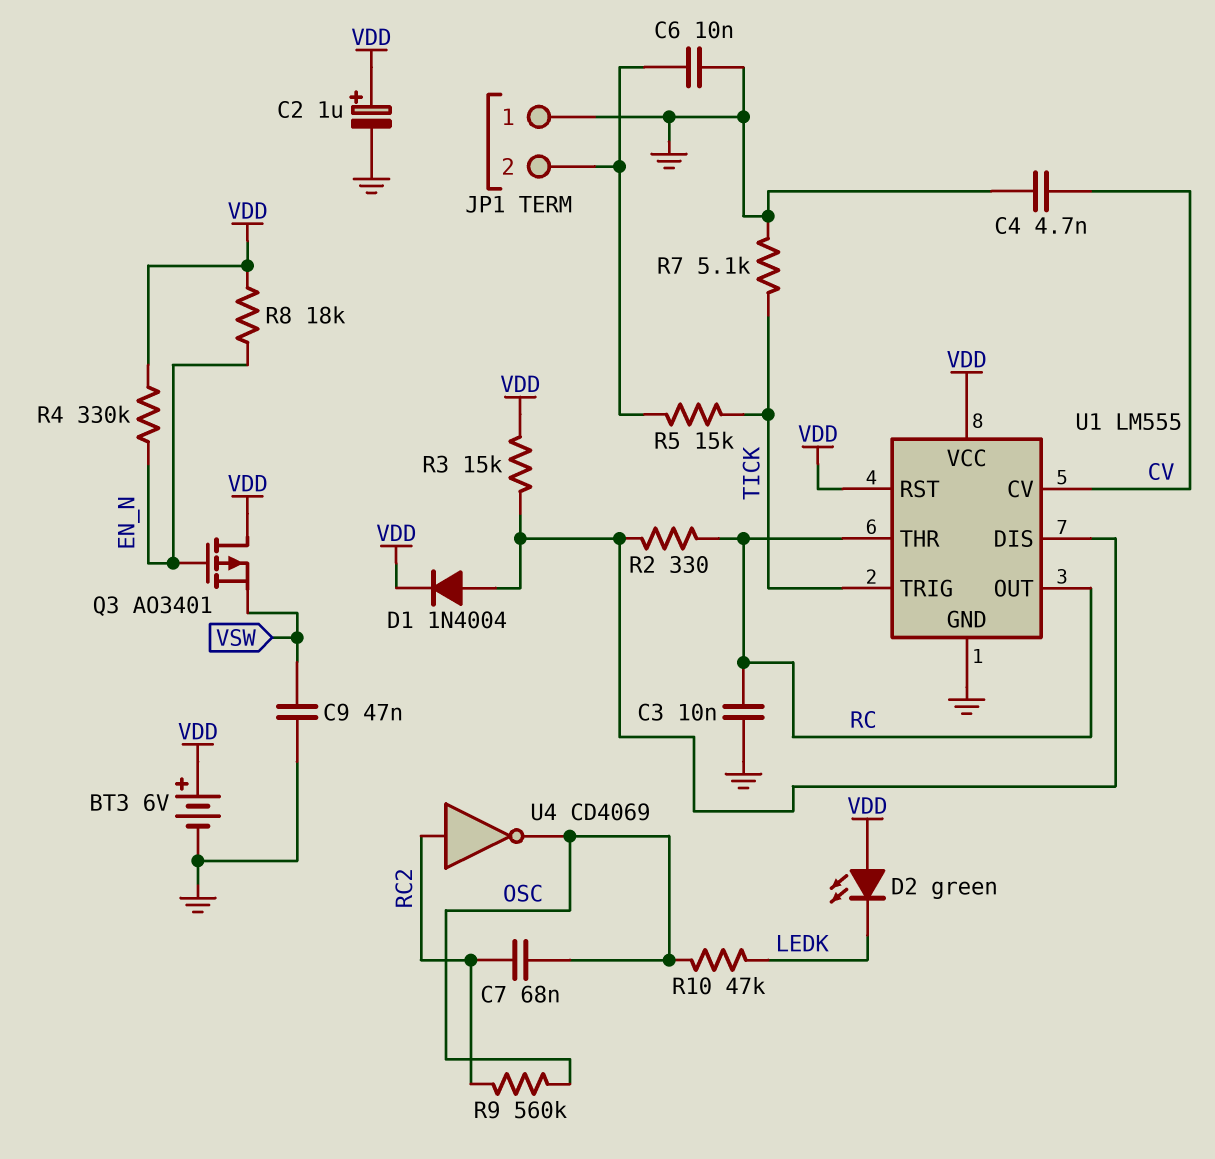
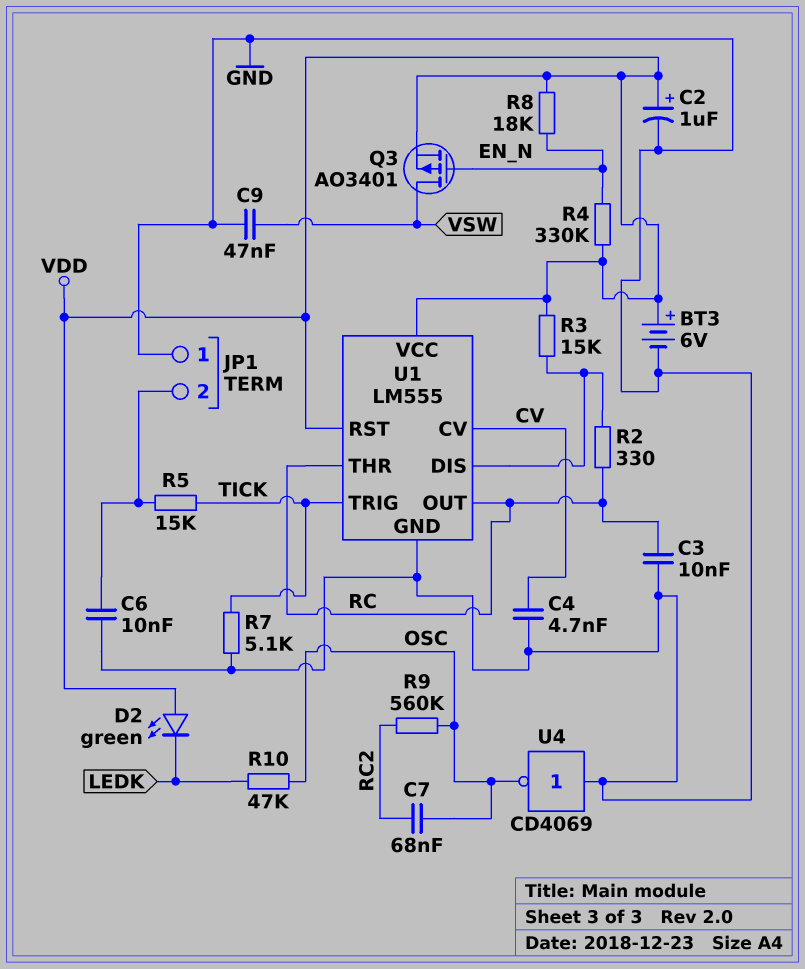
D1: diode 1N4004 (A U1/DIS, K VDD) -> none
Q3: PMOS AO3401 (G EN_N, D VDD, S VSW) -> PMOS AO3401 (G EN_N, D VSW, S VDD)
U4: NOT CD4069 (in RC2, out OSC) -> NOT CD4069 (in GND, out OSC)

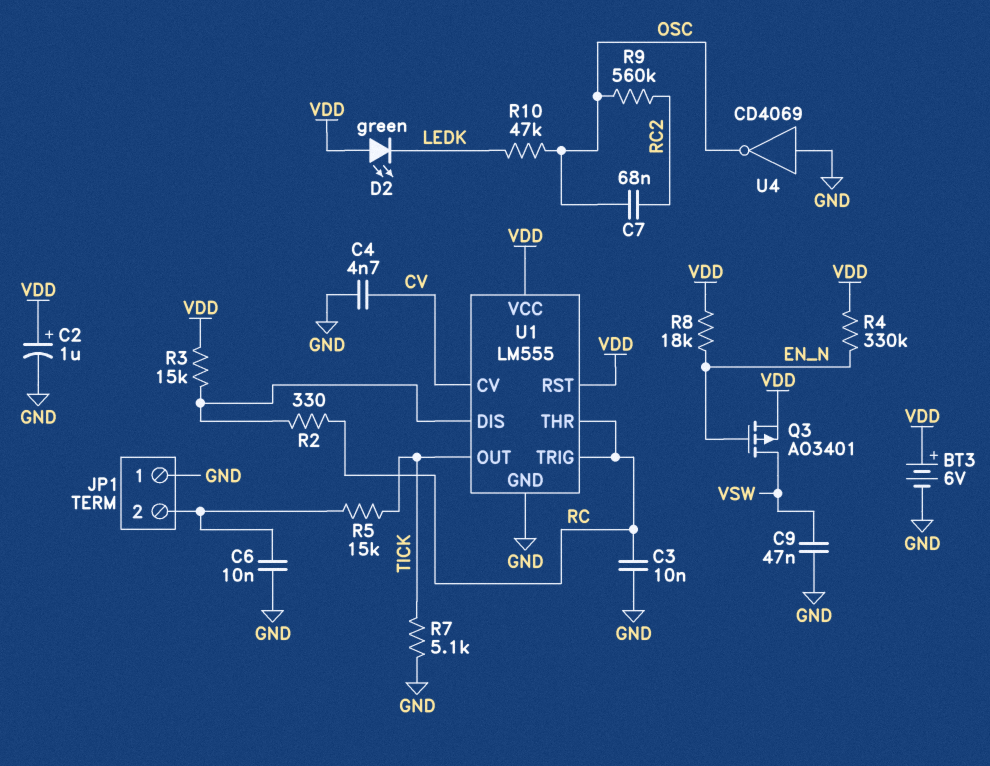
U1 pin OUT: RC -> TICK
U1 pin TRIG: TICK -> RC

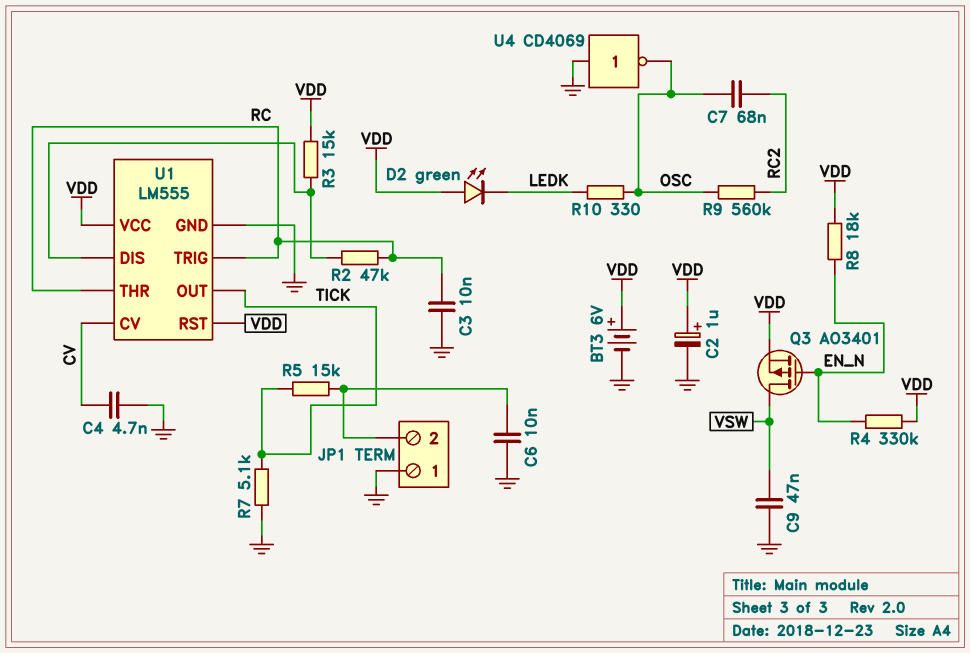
R2: 330 (RC, U1/DIS) -> 47k (RC, U1/DIS)
R10: 47k (LEDK, OSC) -> 330 (LEDK, OSC)

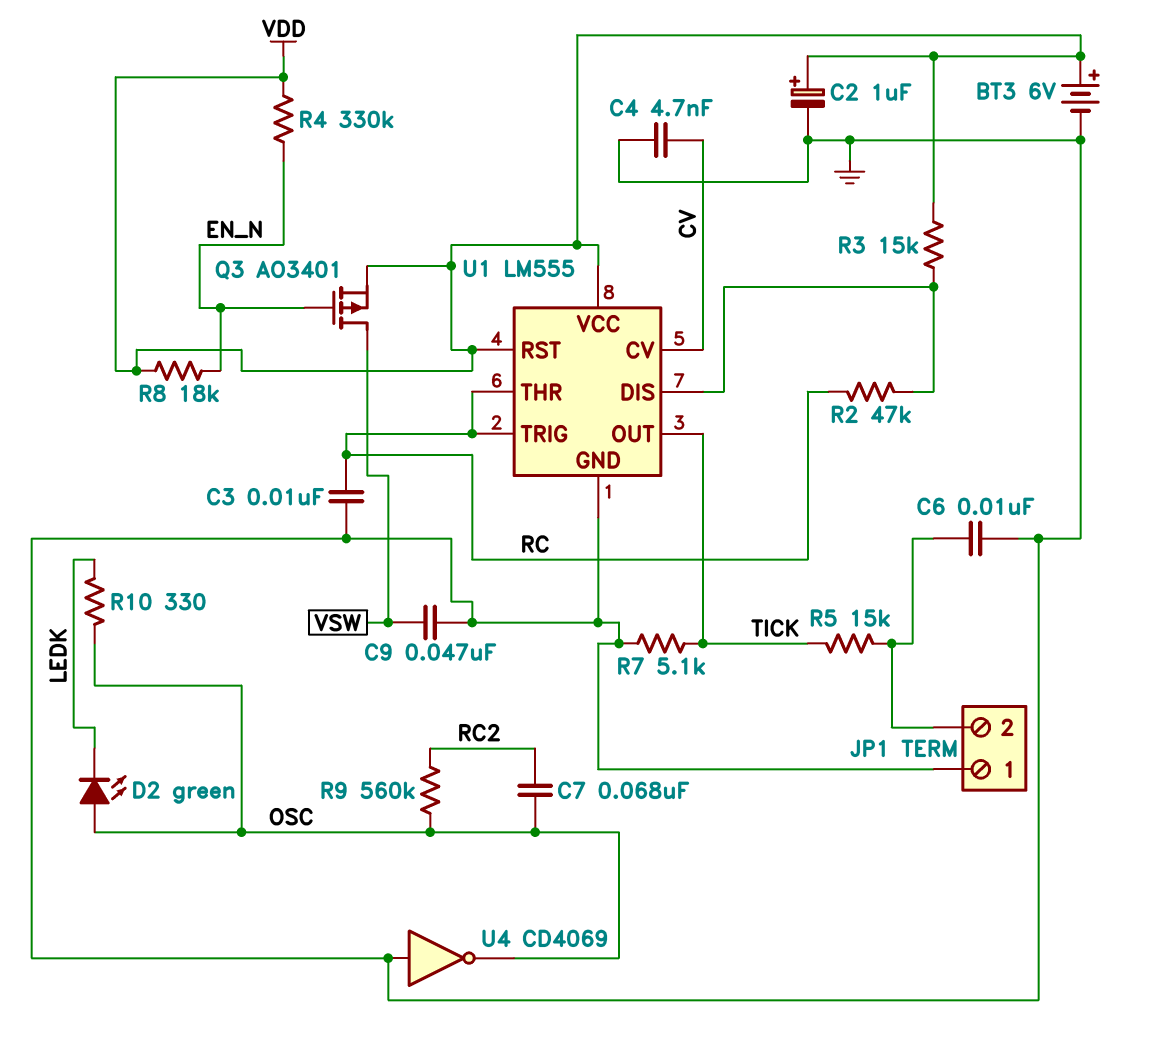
D2: LED green (A VDD, K LEDK) -> LED green (A OSC, K LEDK)

